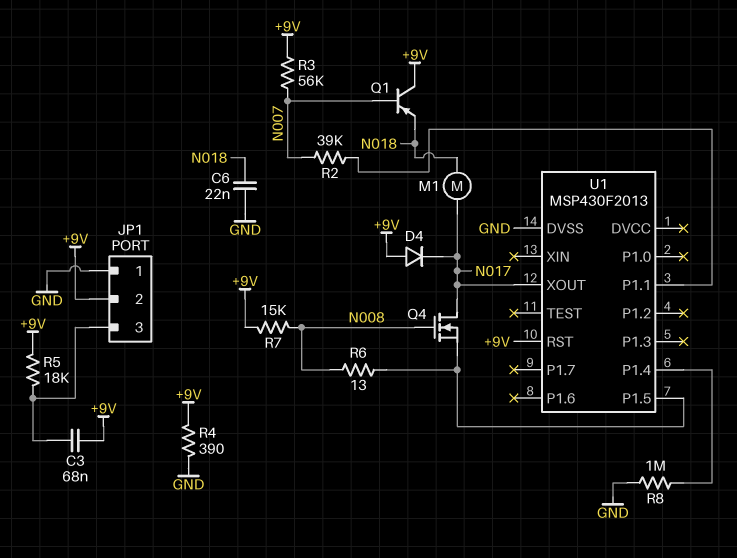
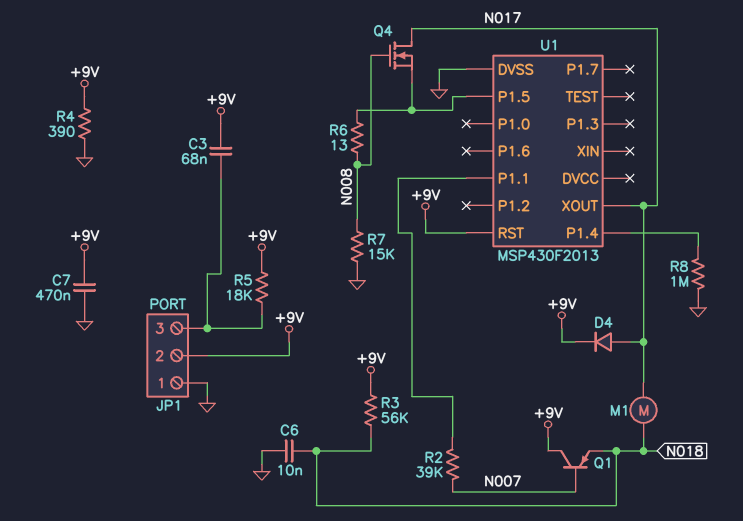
C6: 22nF (GND, N018) -> 10nF (GND, N018)
C7: none -> 470nF (+9V, GND)
D4: diode (A +9V, K N017) -> diode (A N017, K +9V)
R3: 56k (+9V, N007) -> 56k (+9V, N018)
R7: 15k (+9V, N008) -> 15k (GND, N008)

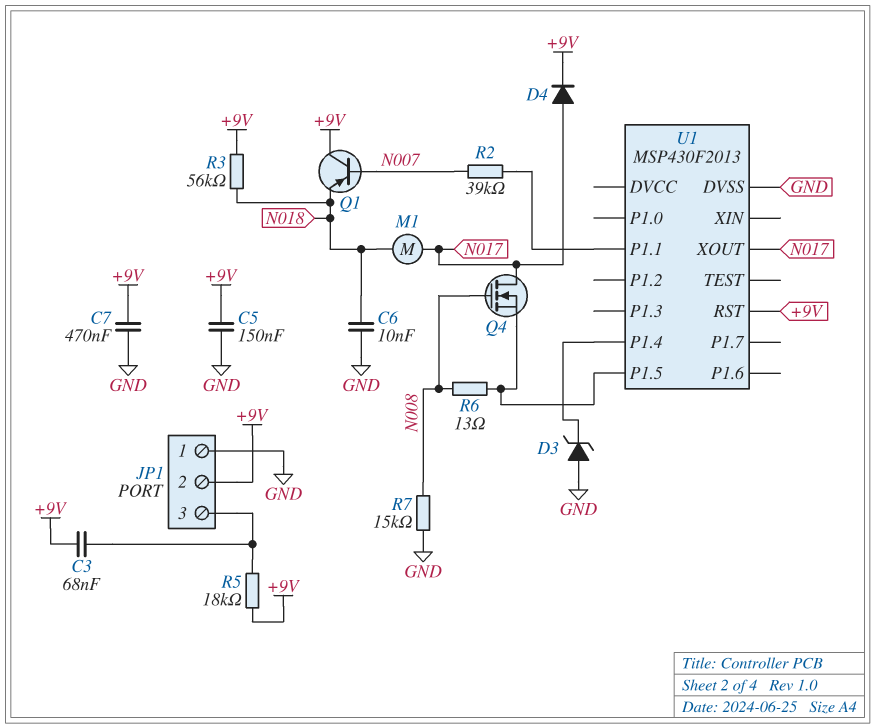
C5: none -> 150nF (+9V, GND)
D3: none -> zener (A GND, K U1/P1.4)
R4: 390 (+9V, GND) -> none
R8: 1M (GND, U1/P1.4) -> none

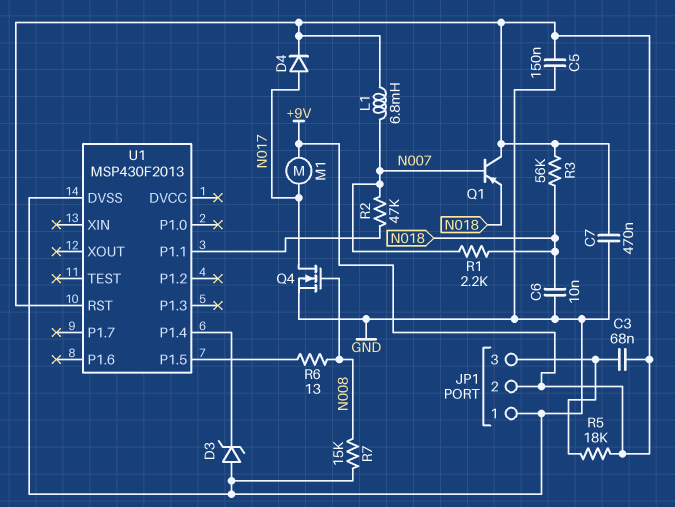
L1: none -> 6.8mH (+9V, N007)
M1: motor (N017, N018) -> motor (+9V, N017)
Q4: NMOS (G N008, D N017, S U1/P1.5) -> NMOS (G N008, D N017, S GND)
R1: none -> 2.2k (N007, N018)
R2: 39k (N007, U1/P1.1) -> 47k (N007, U1/P1.1)
U1 pin XOUT: N017 -> none

